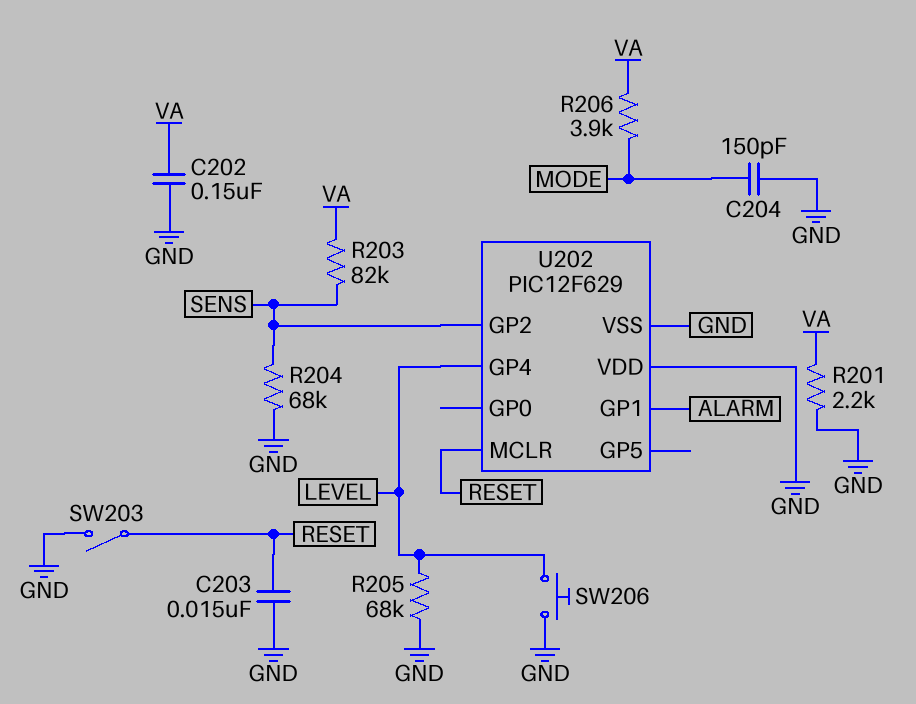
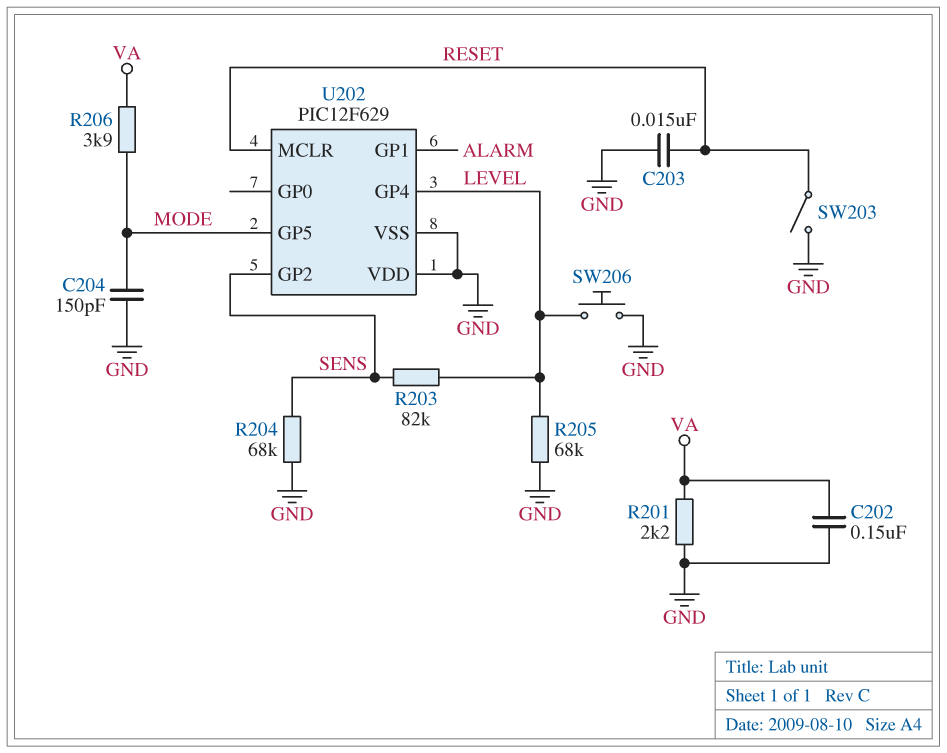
R203: 82k (SENS, VA) -> 82k (LEVEL, SENS)
U202 pin GP5: none -> MODE

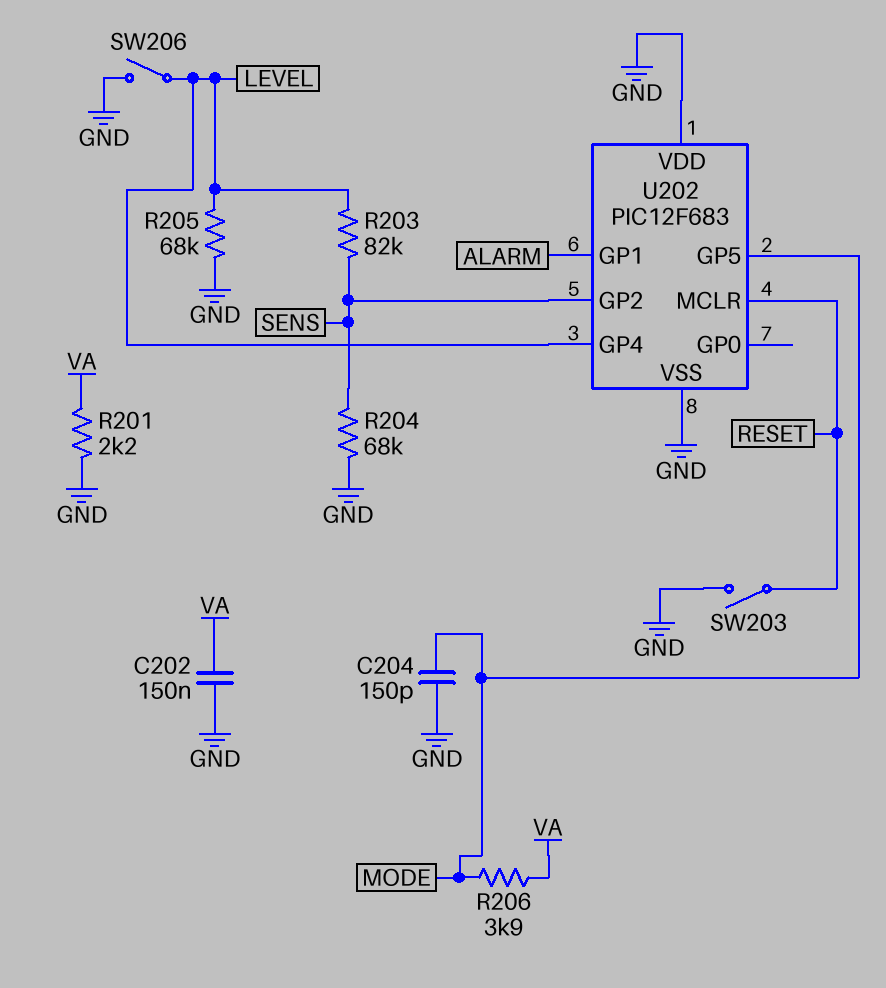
C203: 15nF (GND, RESET) -> none
SW206: button (GND, LEVEL) -> switch (GND, LEVEL)
U202: PIC12F629 -> PIC12F683

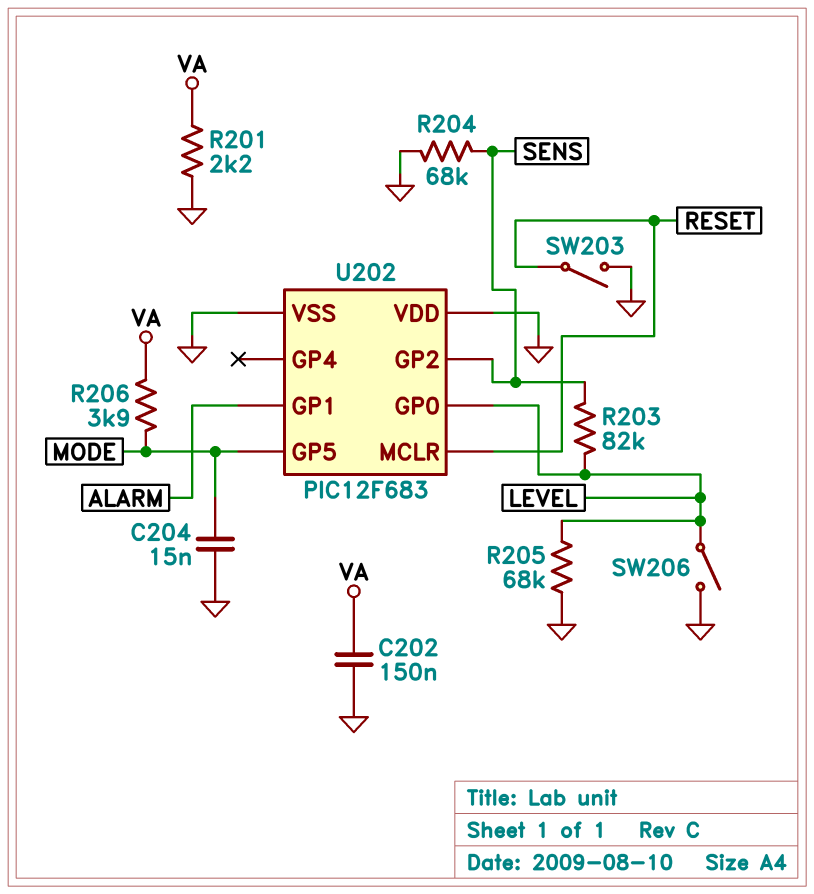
C204: 150pF (GND, MODE) -> 15nF (GND, MODE)
U202 pin GP0: none -> LEVEL
U202 pin GP4: LEVEL -> none

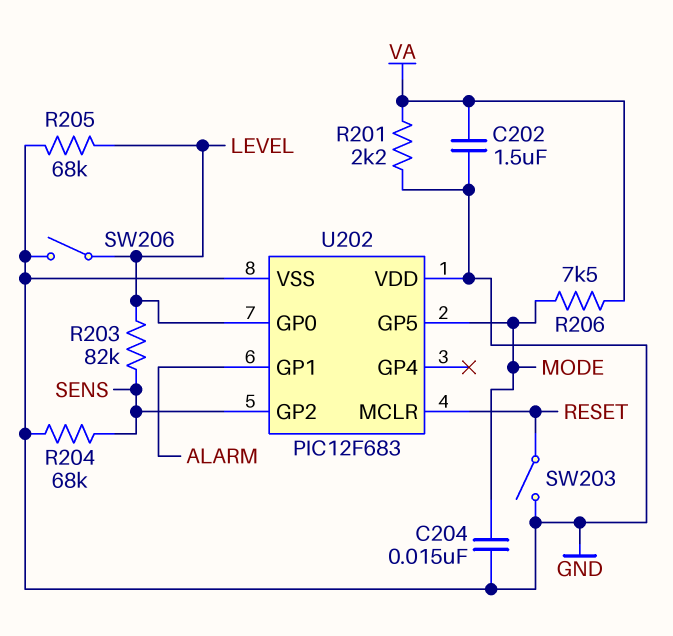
C202: 150nF (GND, VA) -> 1.5uF (GND, VA)
R206: 3.9k (MODE, VA) -> 7.5k (MODE, VA)

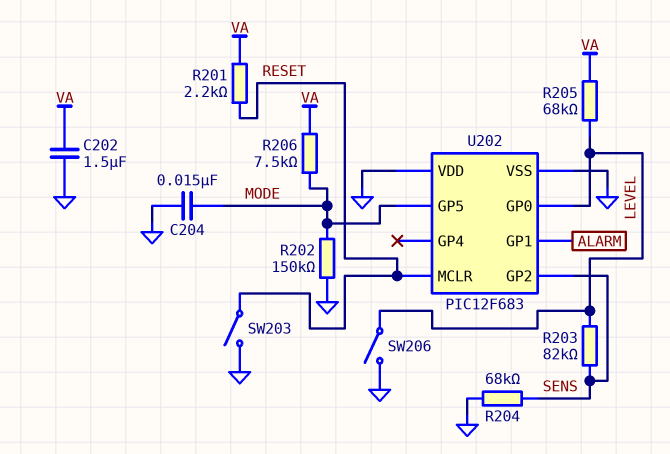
R201: 2.2k (GND, VA) -> 2.2k (RESET, VA)
R202: none -> 150k (GND, MODE)
R205: 68k (GND, LEVEL) -> 68k (LEVEL, VA)

